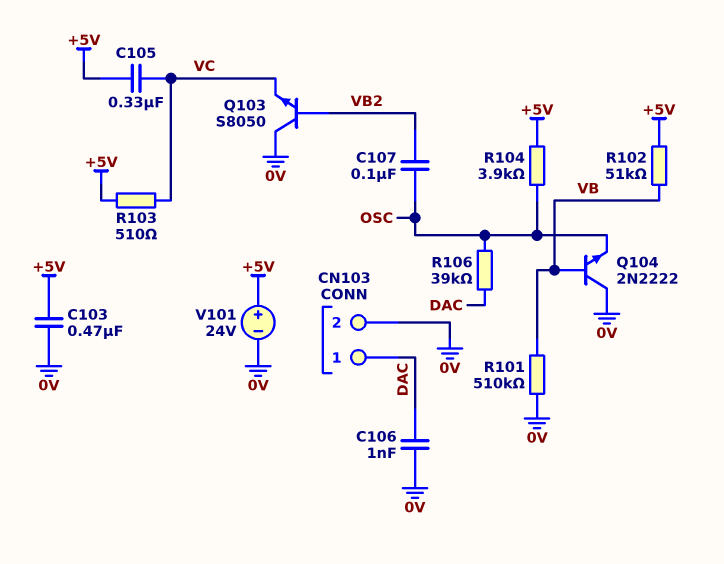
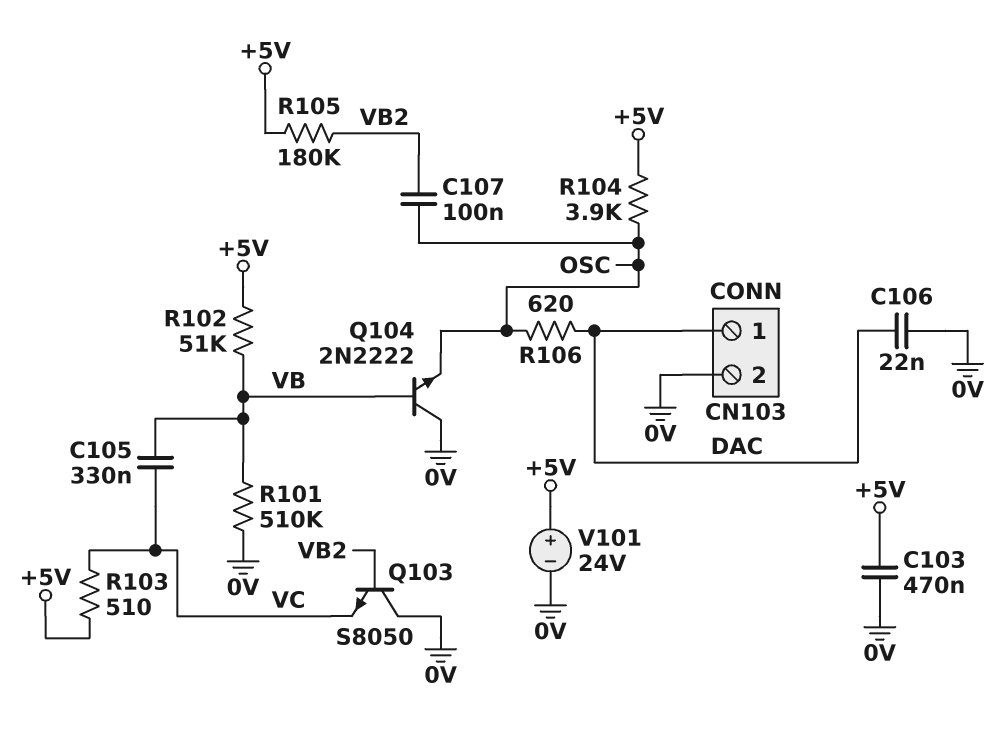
C105: 330nF (+5V, VC) -> 330nF (VB, VC)
C106: 1nF (0V, DAC) -> 22nF (0V, DAC)
R105: none -> 180k (+5V, VB2)
R106: 39k (DAC, OSC) -> 620 (DAC, OSC)

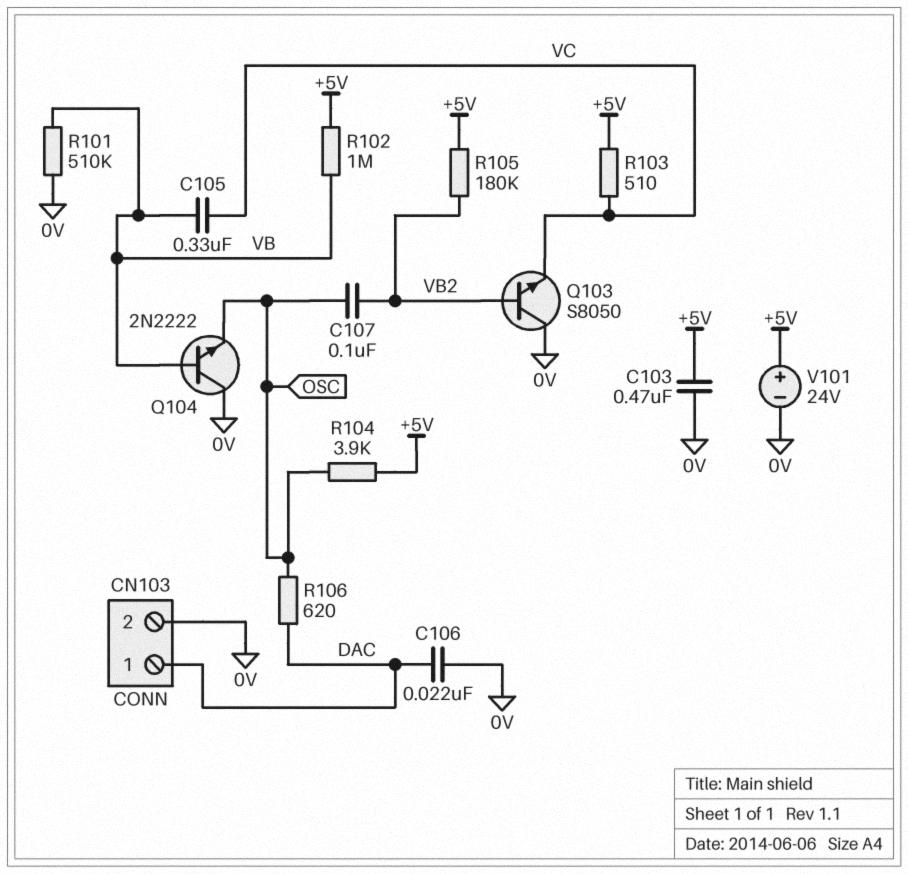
R102: 51k (+5V, VB) -> 1M (+5V, VB)

